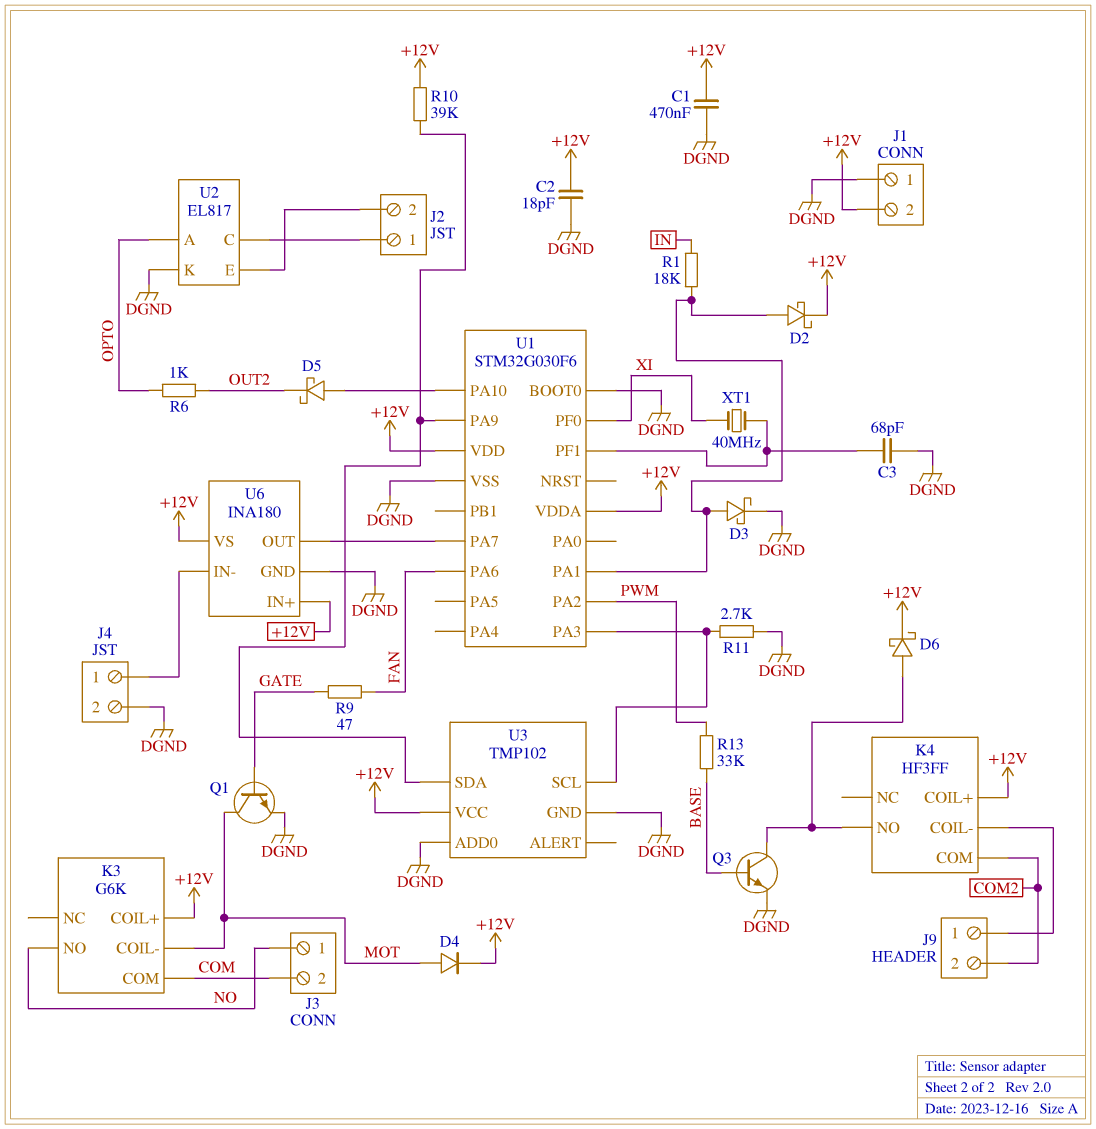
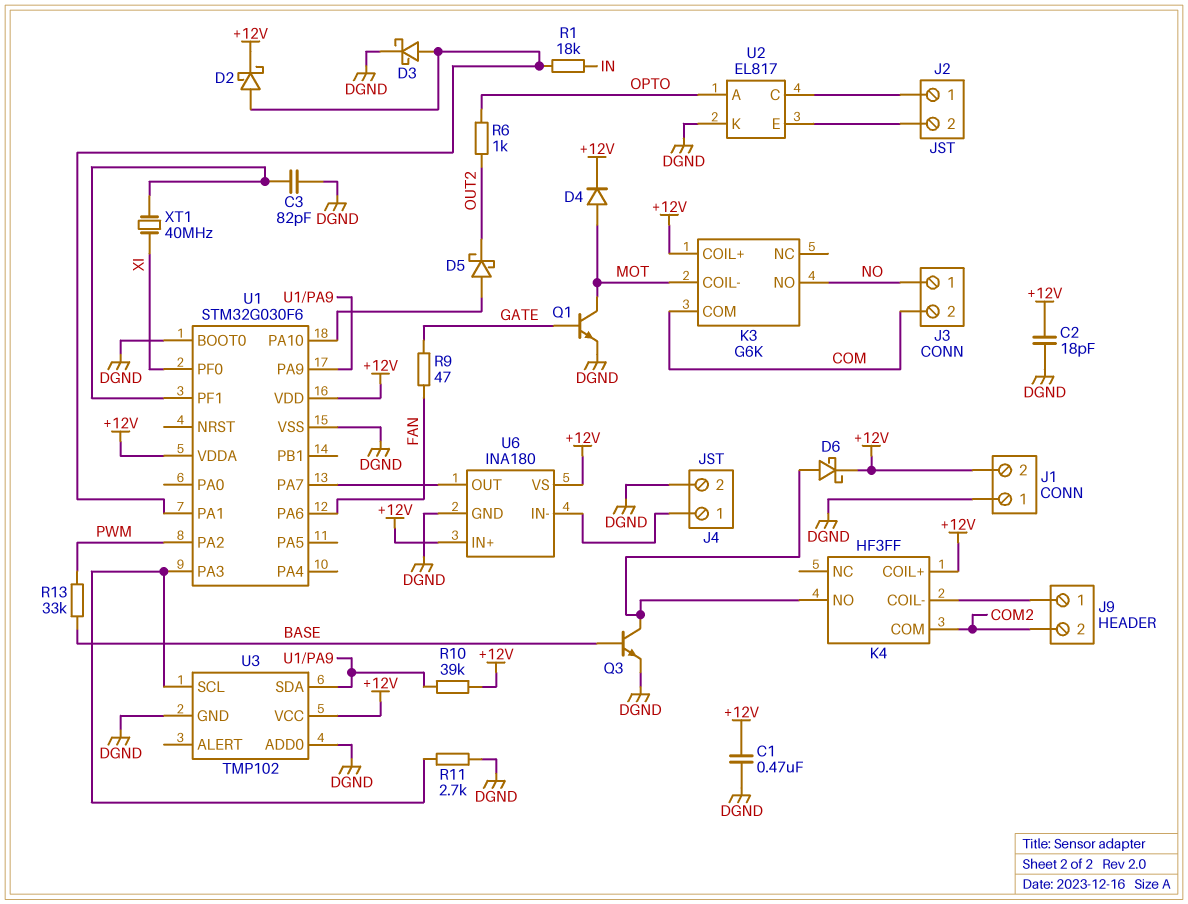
C3: 68pF (DGND, U1/PF1) -> 82pF (DGND, U1/PF1)

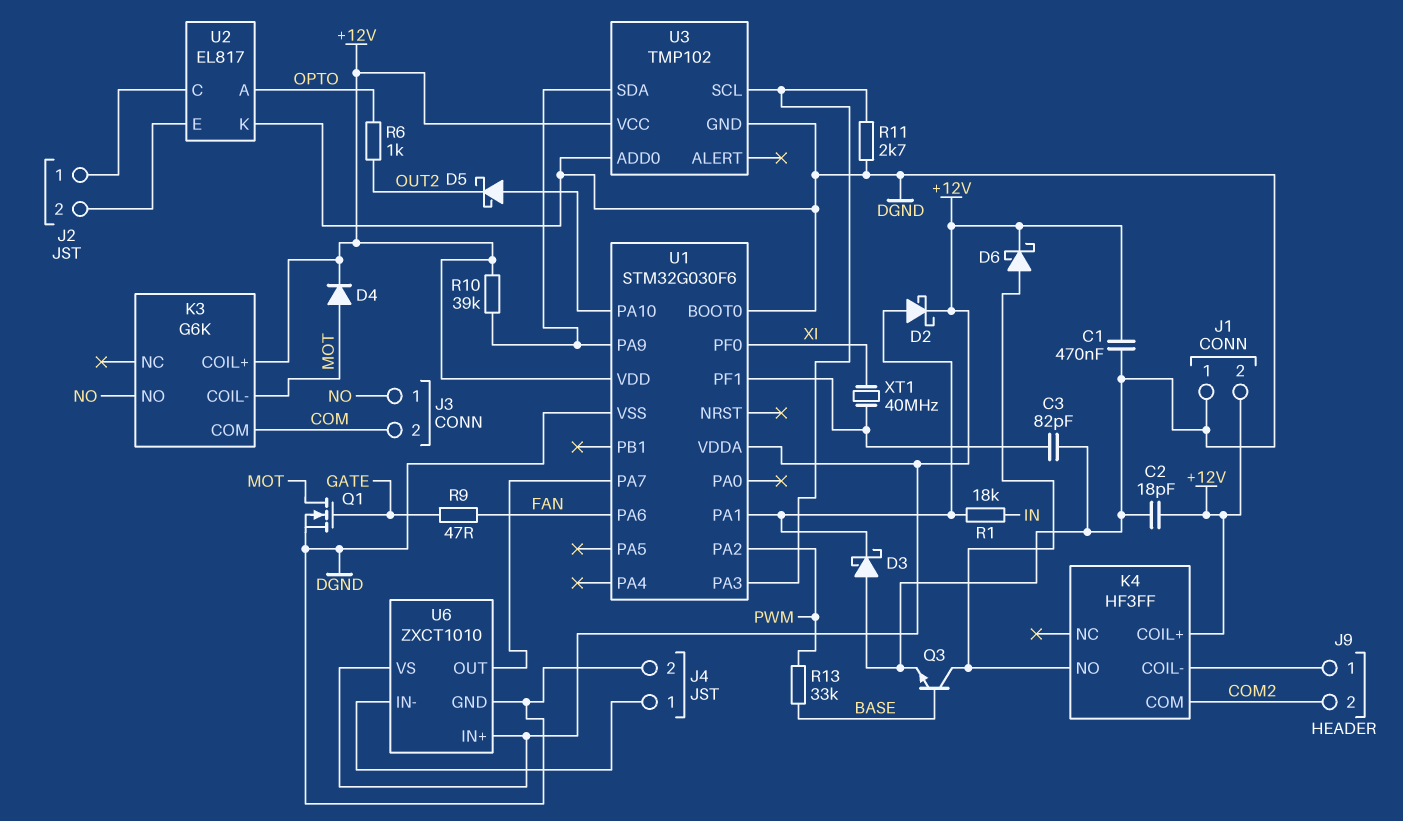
D3: schottky (A U1/PA1, K DGND) -> schottky (A DGND, K U1/PA1)
Q1: NPN (B GATE, C MOT, E DGND) -> NMOS (G GATE, D MOT, S DGND)
U6: INA180 -> ZXCT1010

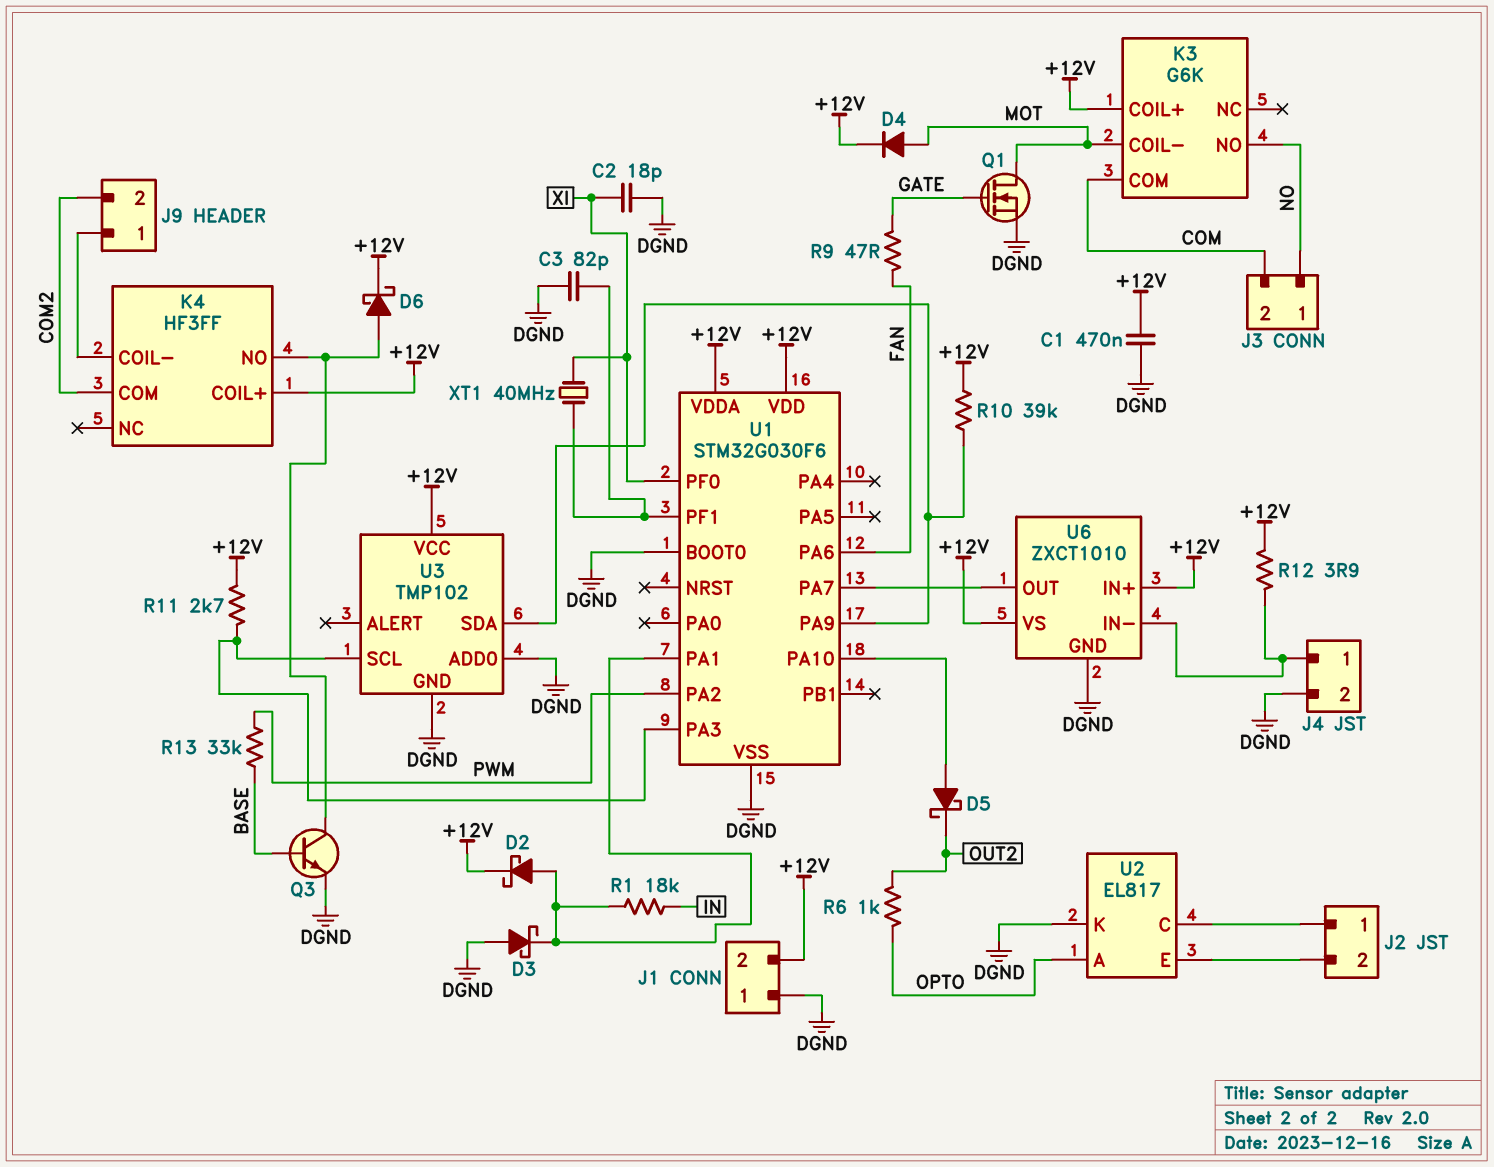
C2: 18pF (+12V, DGND) -> 18pF (DGND, XI)
R11: 2.7k (DGND, U1/PA3) -> 2.7k (+12V, U1/PA3)
R12: none -> 3.9 (+12V, J4/1)

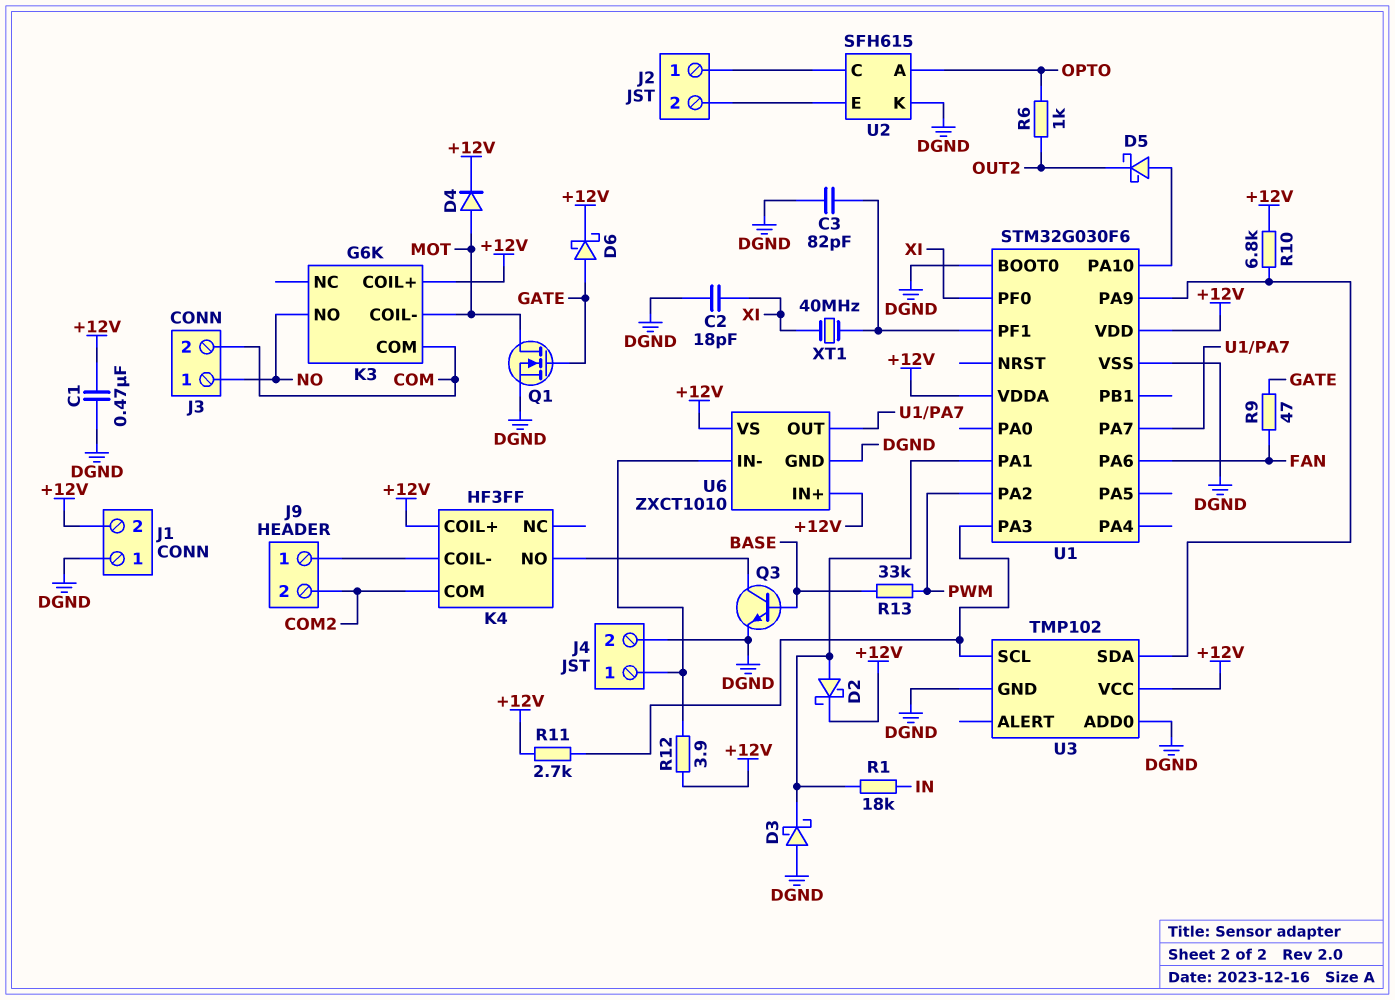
D6: schottky (A K4/NO, K +12V) -> schottky (A GATE, K +12V)
R10: 39k (+12V, U1/PA9) -> 6.8k (+12V, U1/PA9)
U2: EL817 -> SFH615

